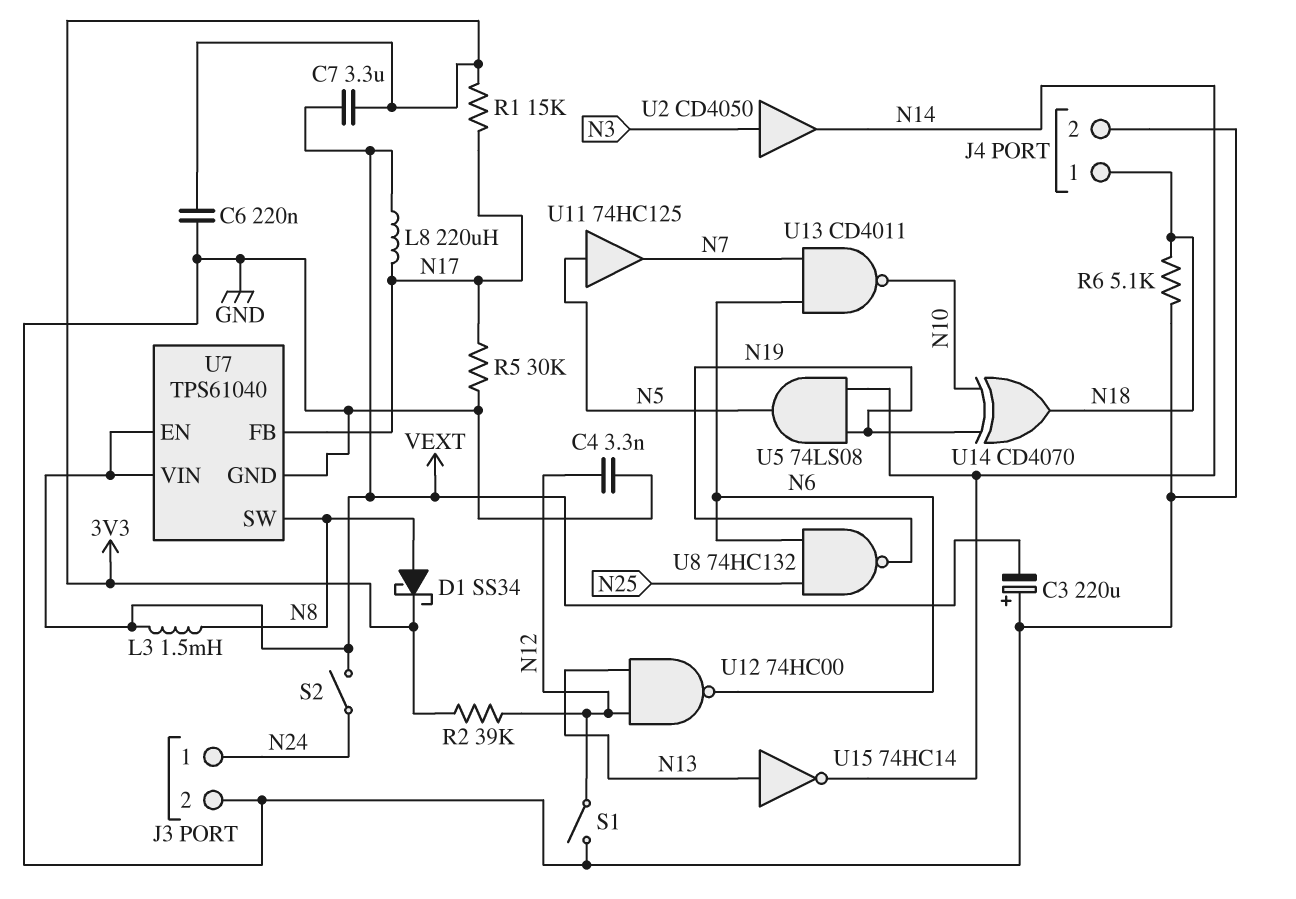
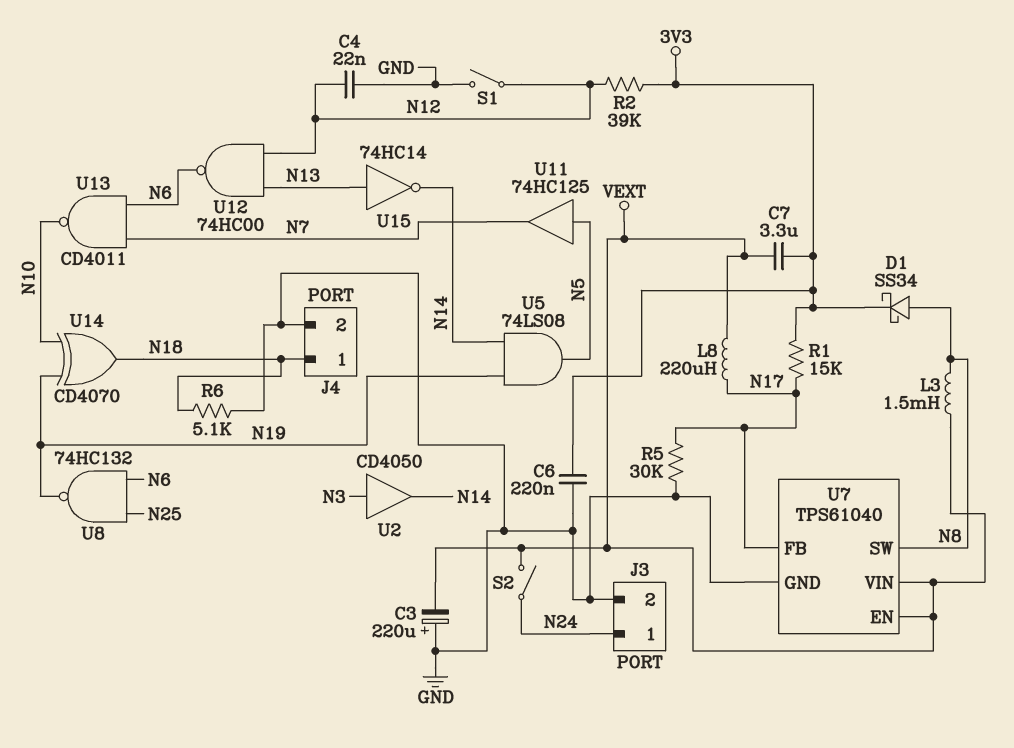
C4: 3.3nF (GND, N12) -> 22nF (GND, N12)

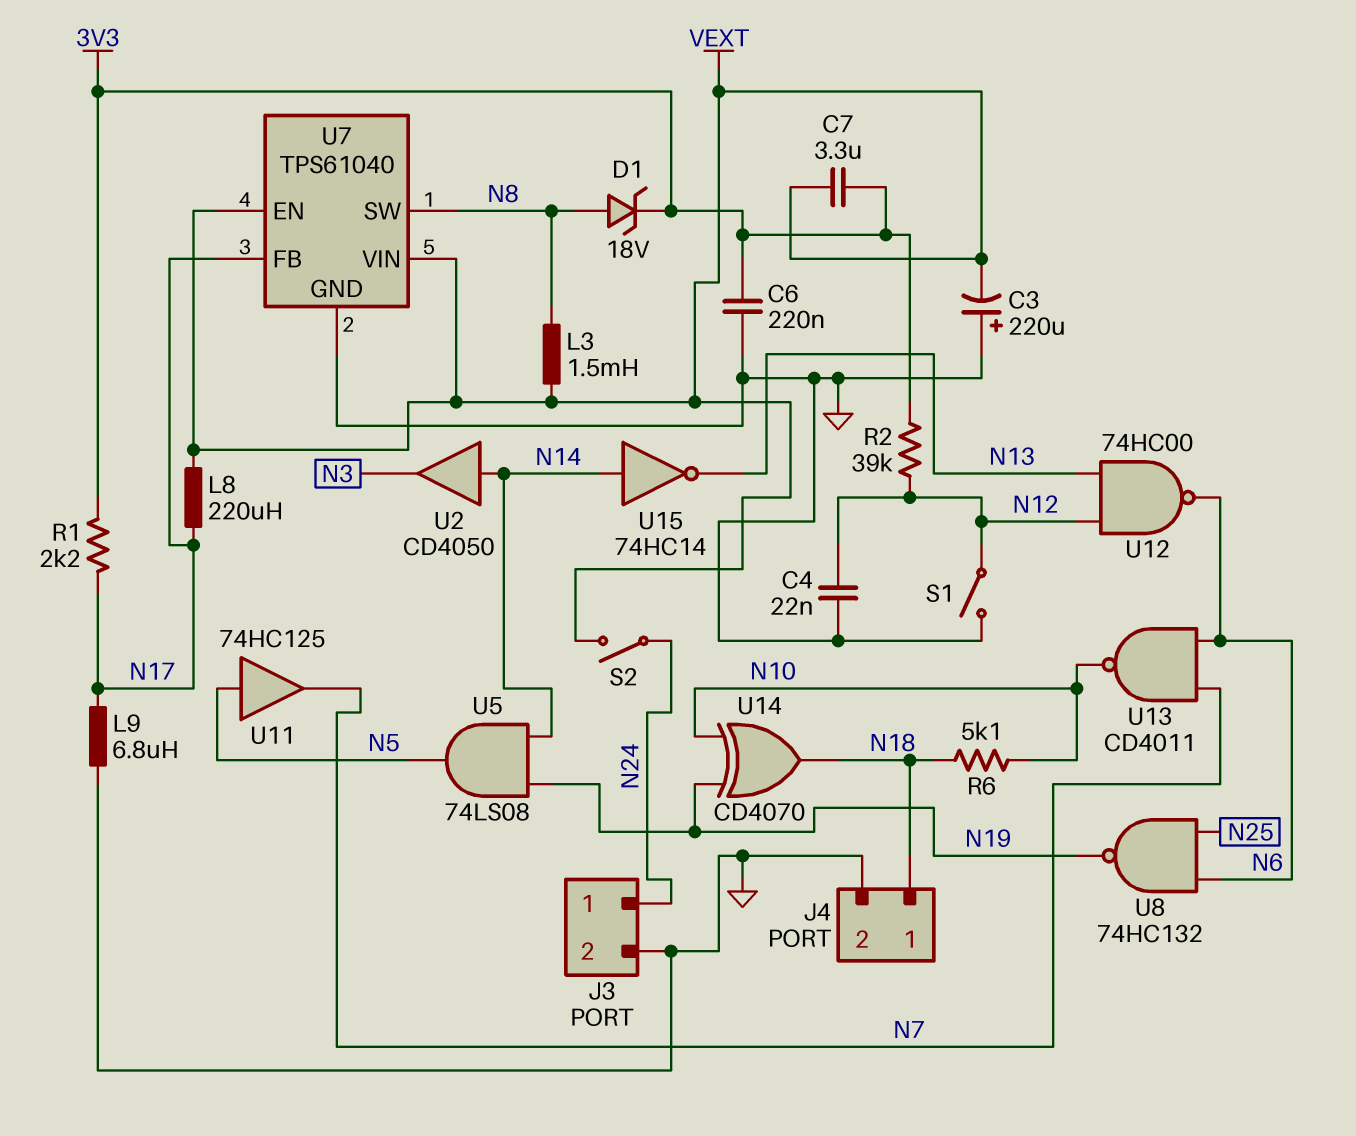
D1: schottky SS34 (A N8, K 3V3) -> zener 18V (A N8, K 3V3)
L9: none -> 6.8uH (GND, N17)
R1: 15k (3V3, N17) -> 2.2k (3V3, N17)
R5: 30k (GND, N17) -> none
R6: 5.1k (GND, N18) -> 5.1k (N10, N18)
U2: buffer CD4050 (in N3, out N14) -> buffer CD4050 (in N14, out N3)
U15: NOT 74HC14 (in N13, out N14) -> NOT 74HC14 (in N14, out N13)

